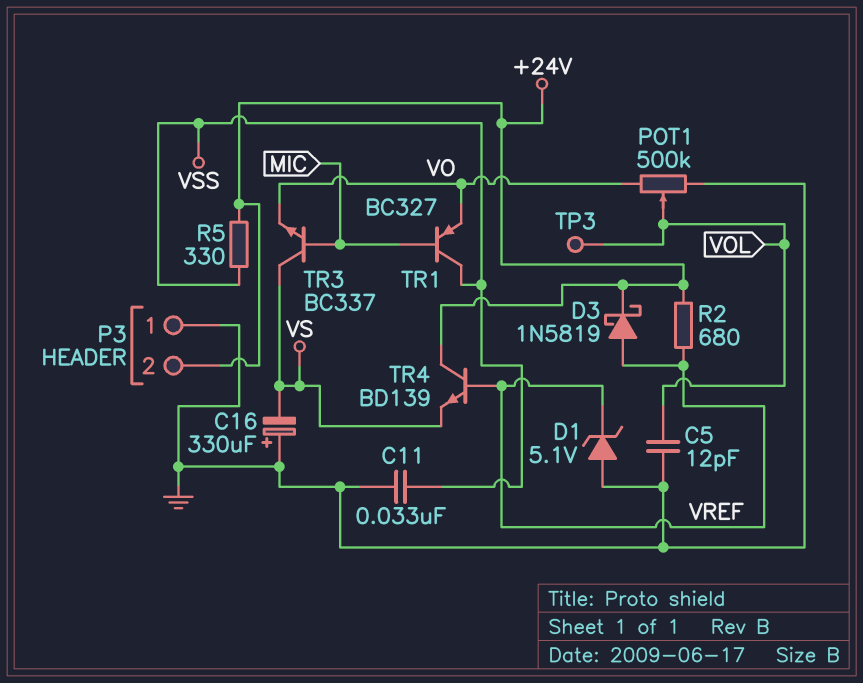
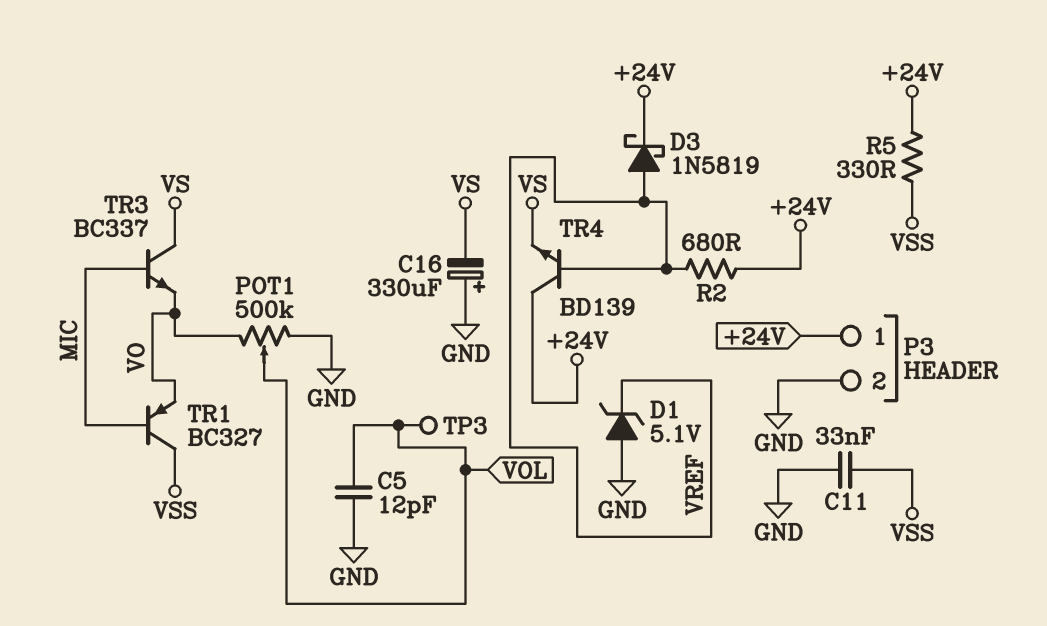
P3 pin 1: GND -> +24V
P3 pin 2: +24V -> GND

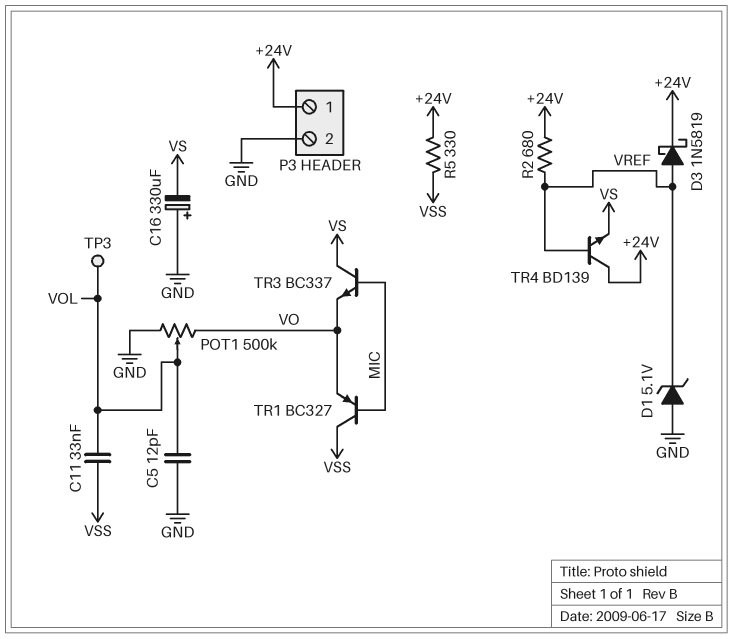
C11: 33nF (GND, VSS) -> 33nF (VOL, VSS)

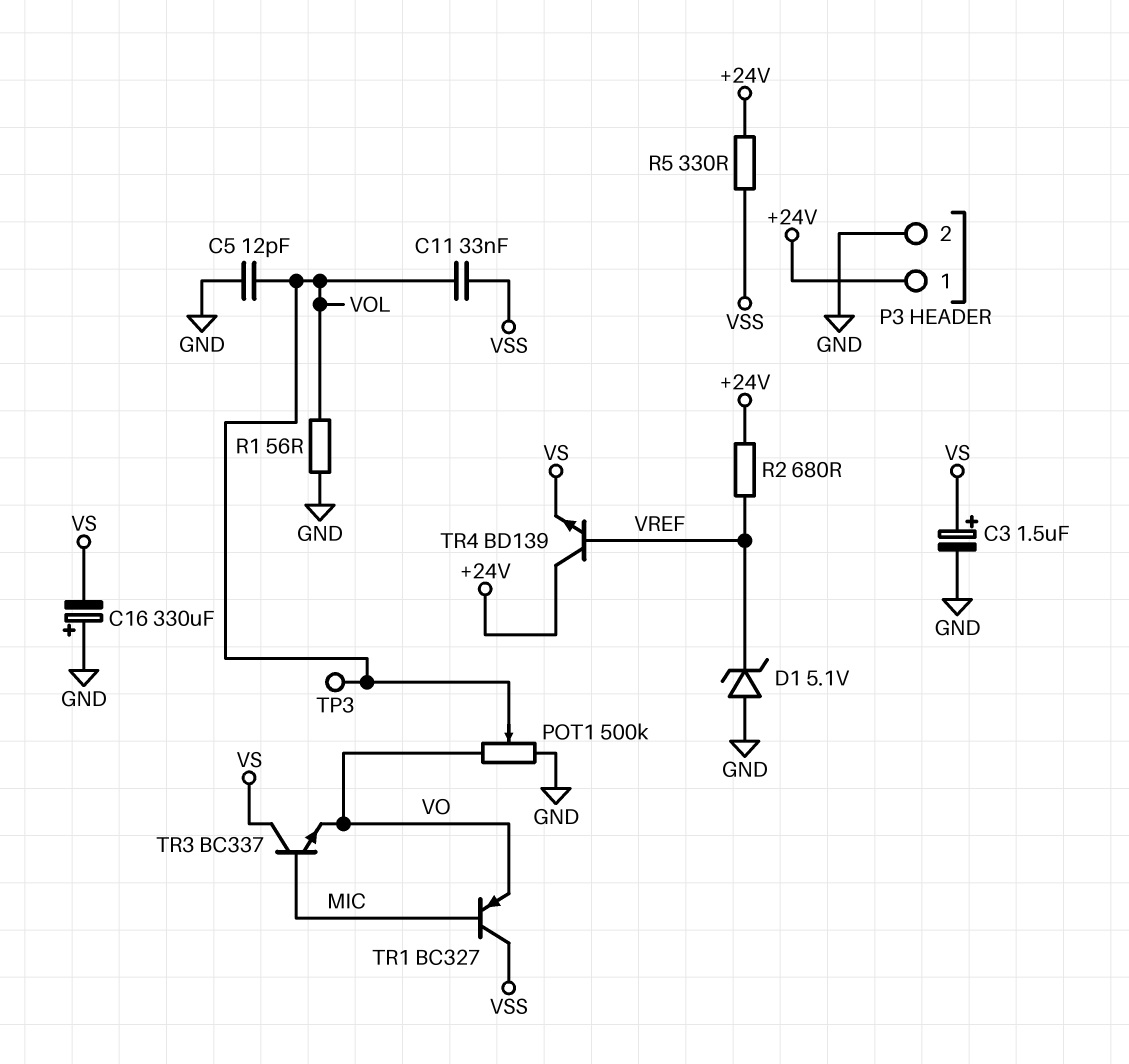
C3: none -> 1.5uF (plus VS, minus GND)
D3: schottky 1N5819 (A VREF, K +24V) -> none
R1: none -> 56 (GND, VOL)

